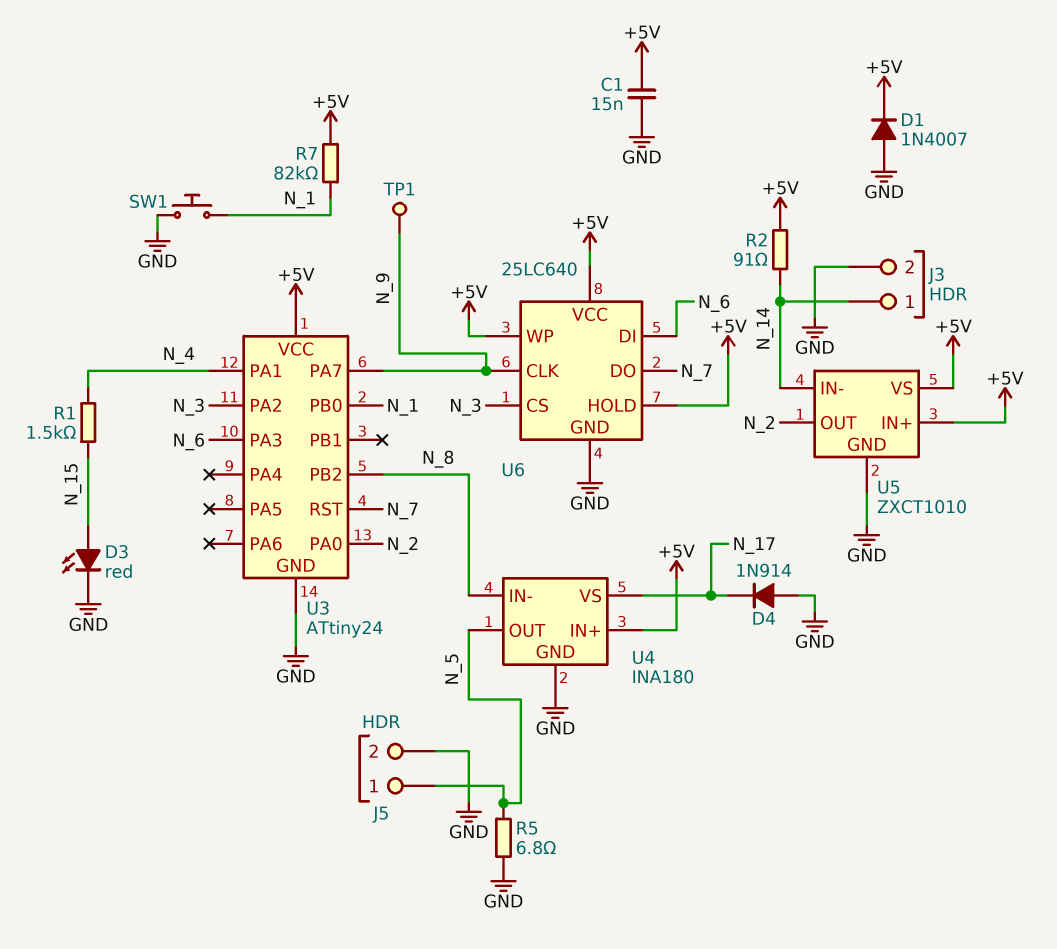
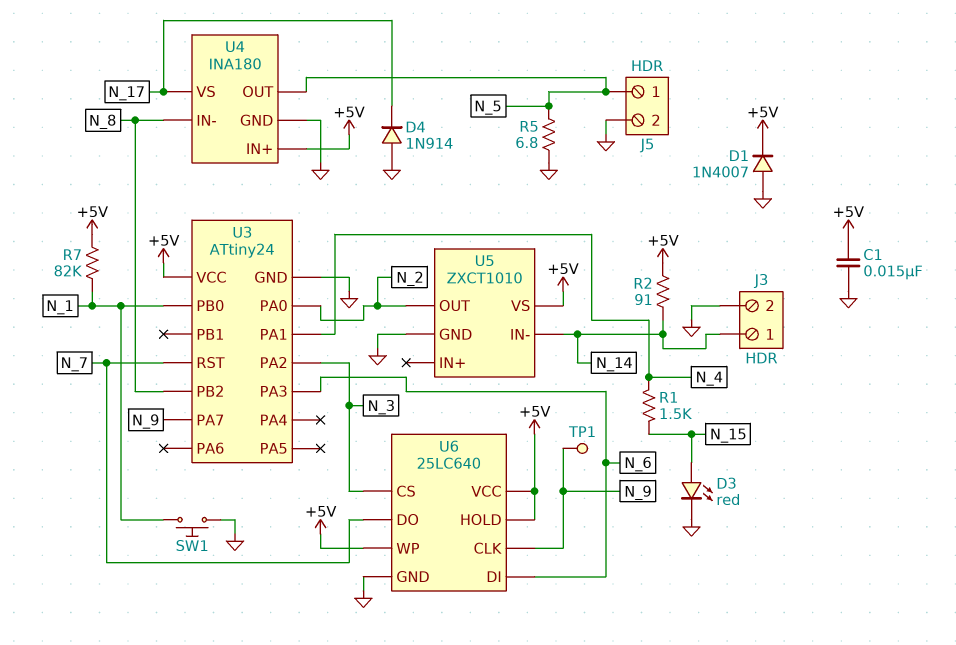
U5 pin IN+: +5V -> none

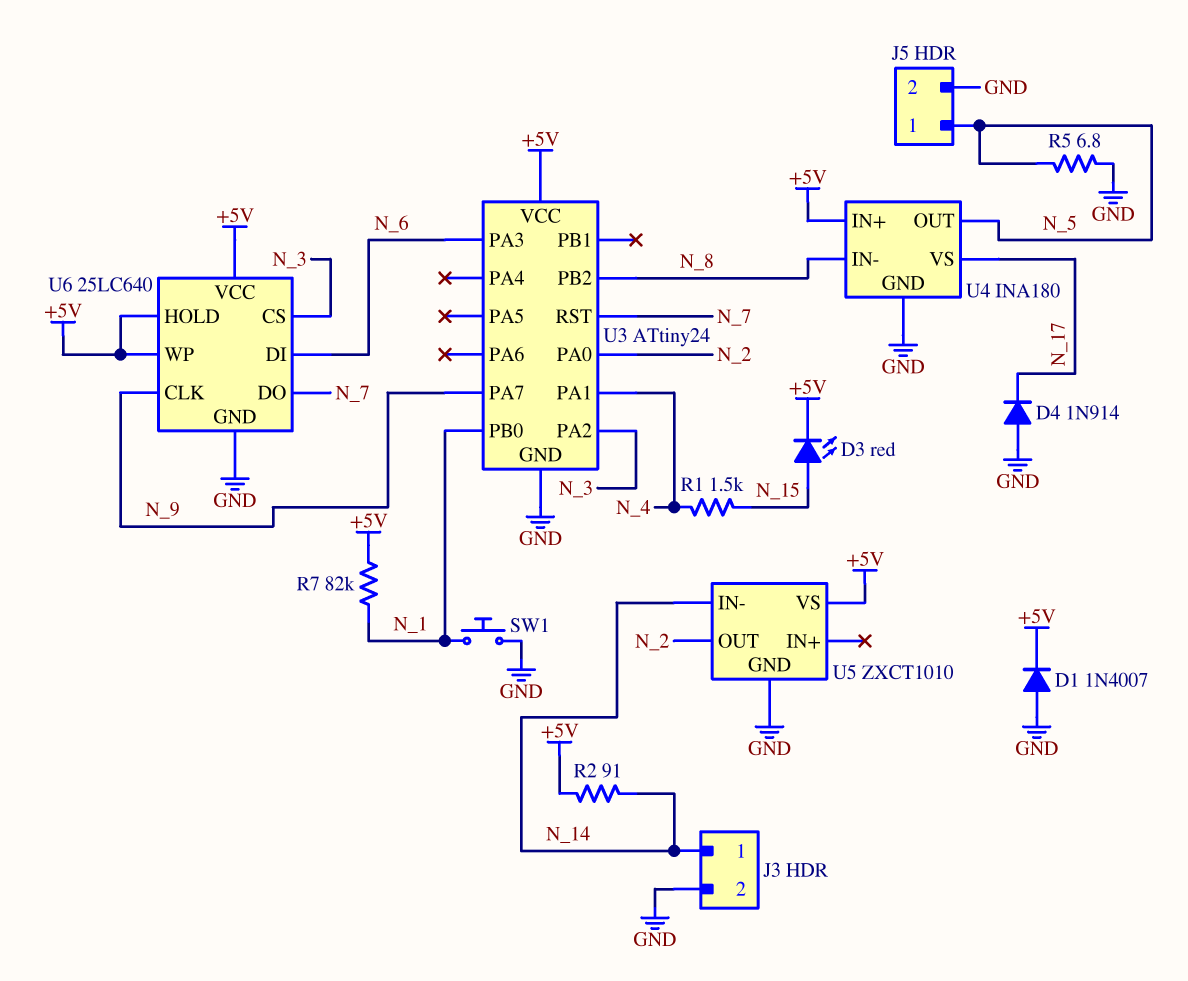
C1: 15nF (+5V, GND) -> none
D3: LED red (A N_15, K GND) -> LED red (A N_15, K +5V)
TP1: test point (N_9) -> none

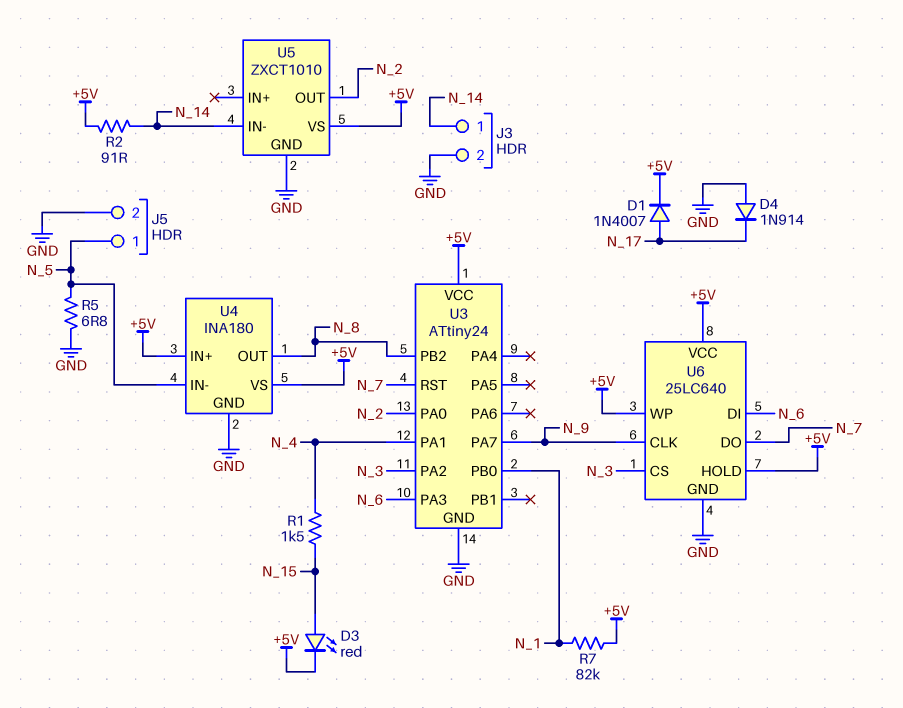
D1: diode 1N4007 (A GND, K +5V) -> diode 1N4007 (A N_17, K +5V)
SW1: button (GND, N_1) -> none
U4 pin IN-: N_8 -> N_5
U4 pin OUT: N_5 -> N_8
U4 pin VS: N_17 -> +5V

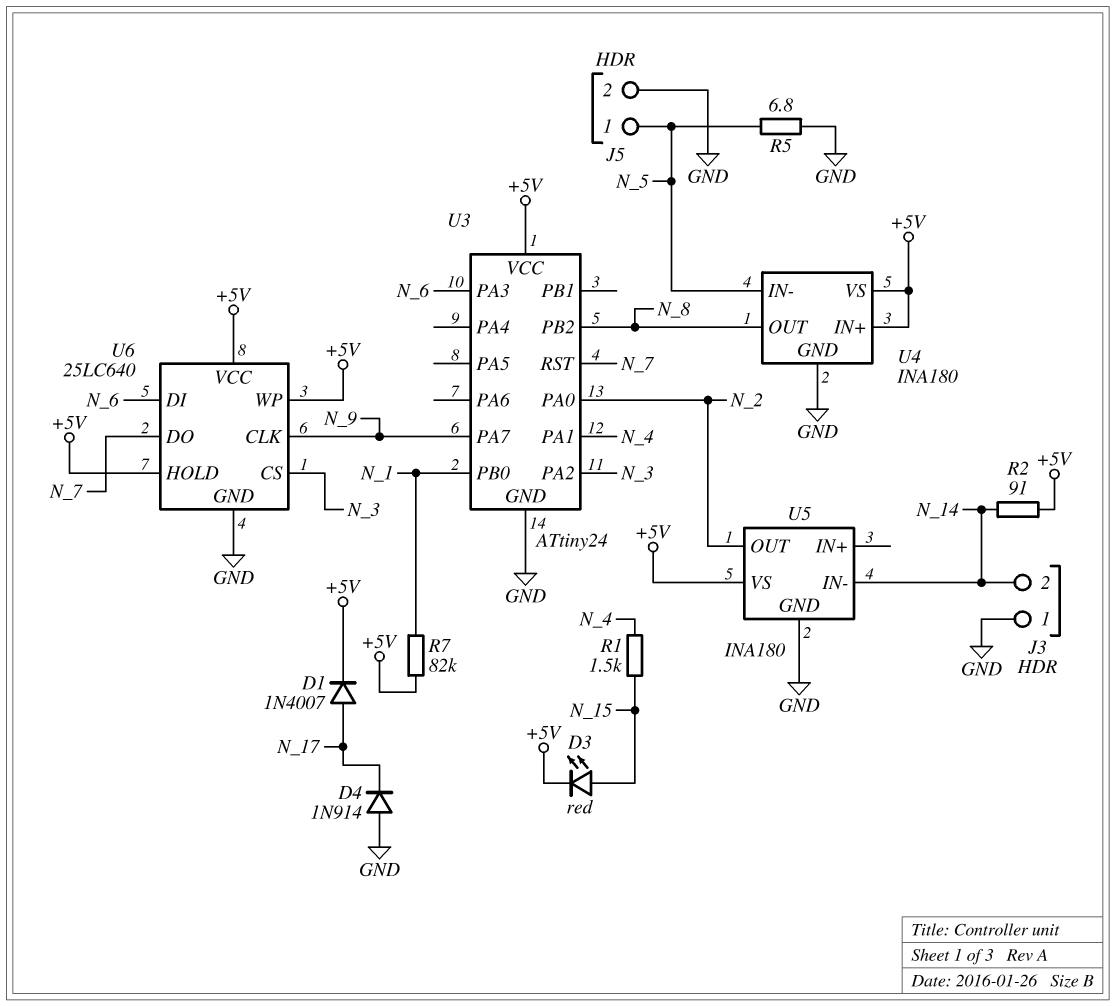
J3 pin 1: N_14 -> GND
J3 pin 2: GND -> N_14
U5: ZXCT1010 -> INA180

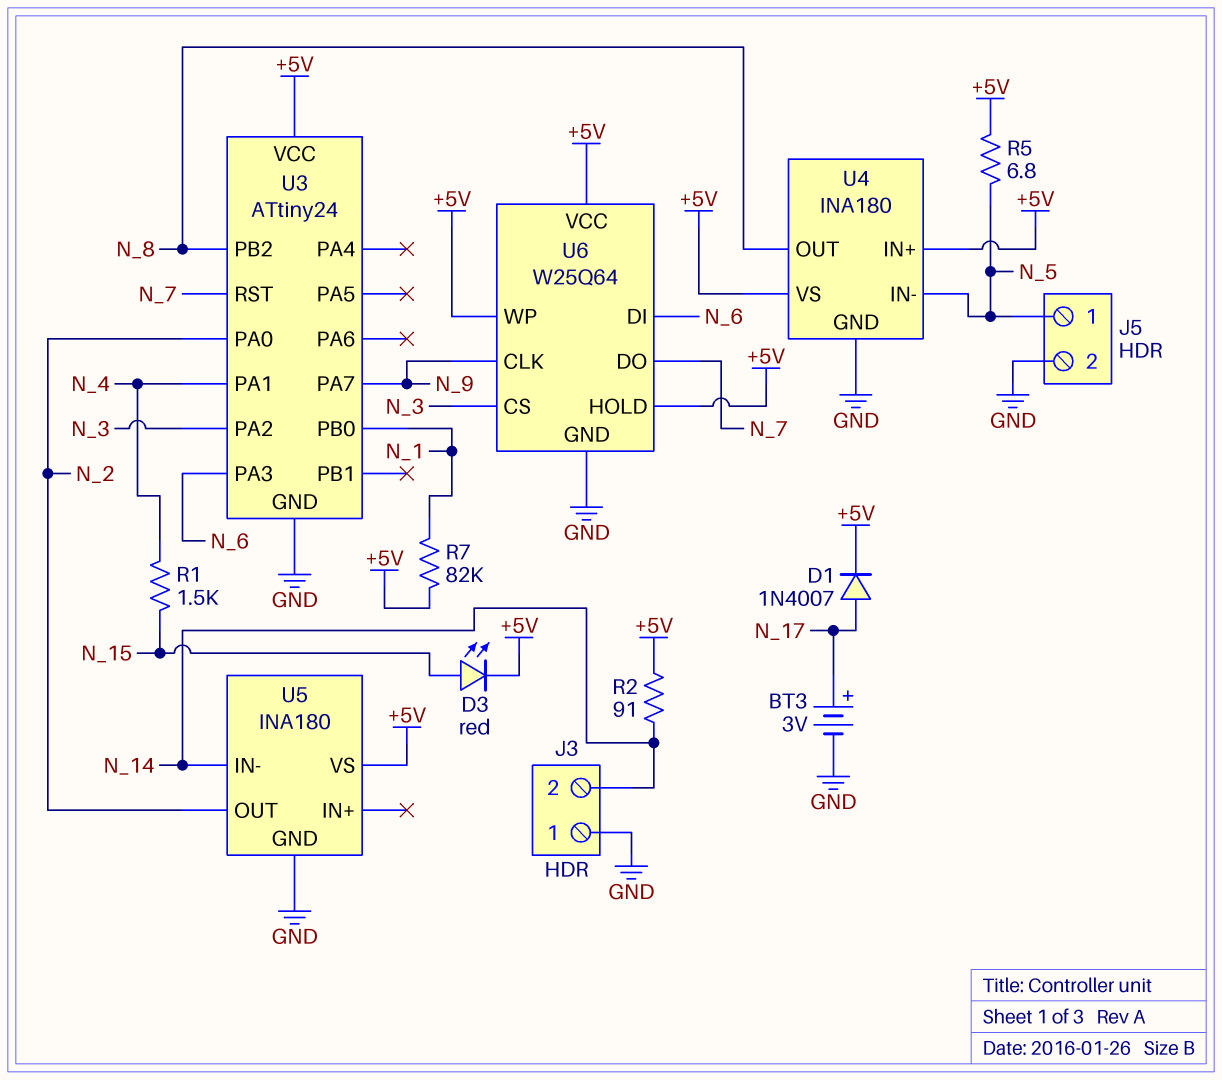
BT3: none -> 3V (plus N_17, minus GND)
D4: diode 1N914 (A GND, K N_17) -> none
R5: 6.8 (GND, N_5) -> 6.8 (+5V, N_5)
U6: 25LC640 -> W25Q64

